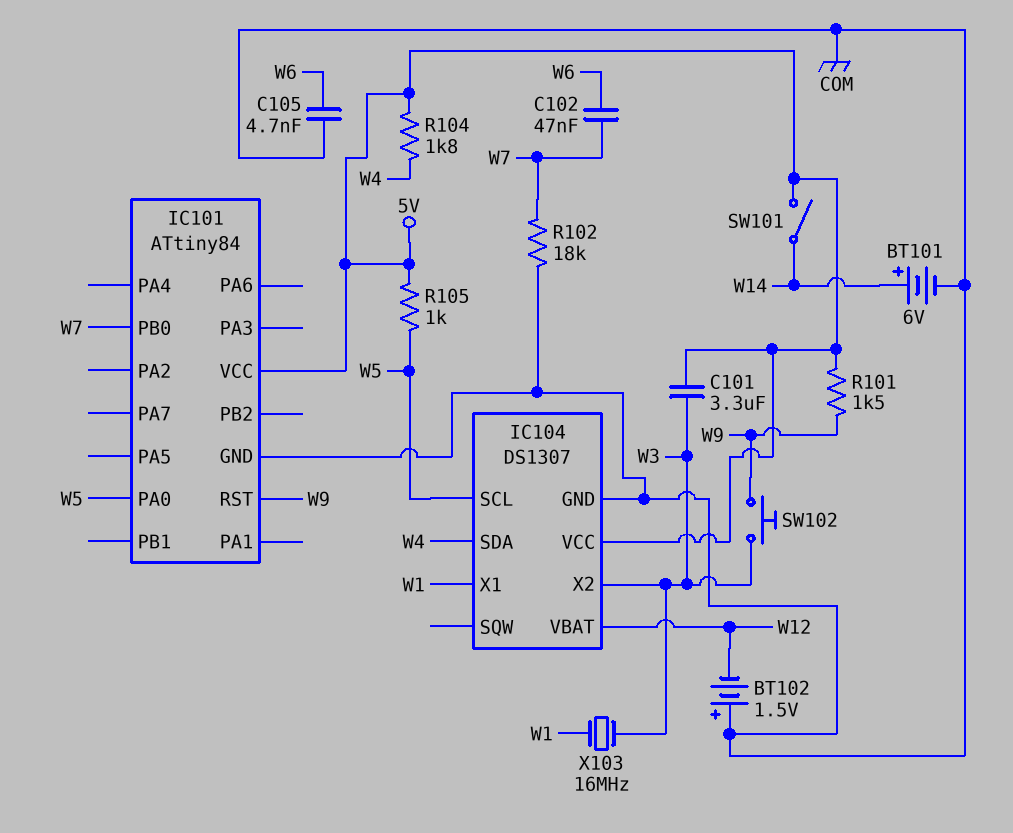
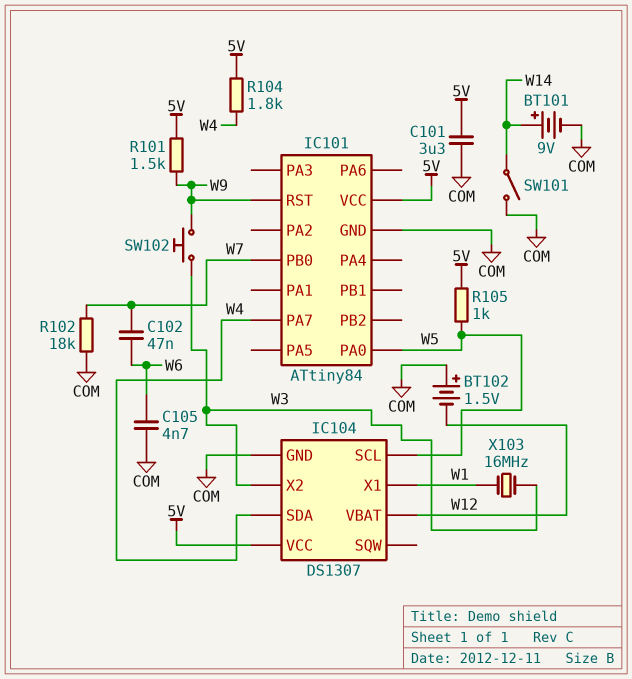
BT101: 6V (plus W14, minus COM) -> 9V (plus W14, minus COM)
C101: 3.3uF (5V, W3) -> 3.3uF (5V, COM)
IC101 pin PA7: none -> W4
SW101: switch (5V, W14) -> switch (COM, W14)

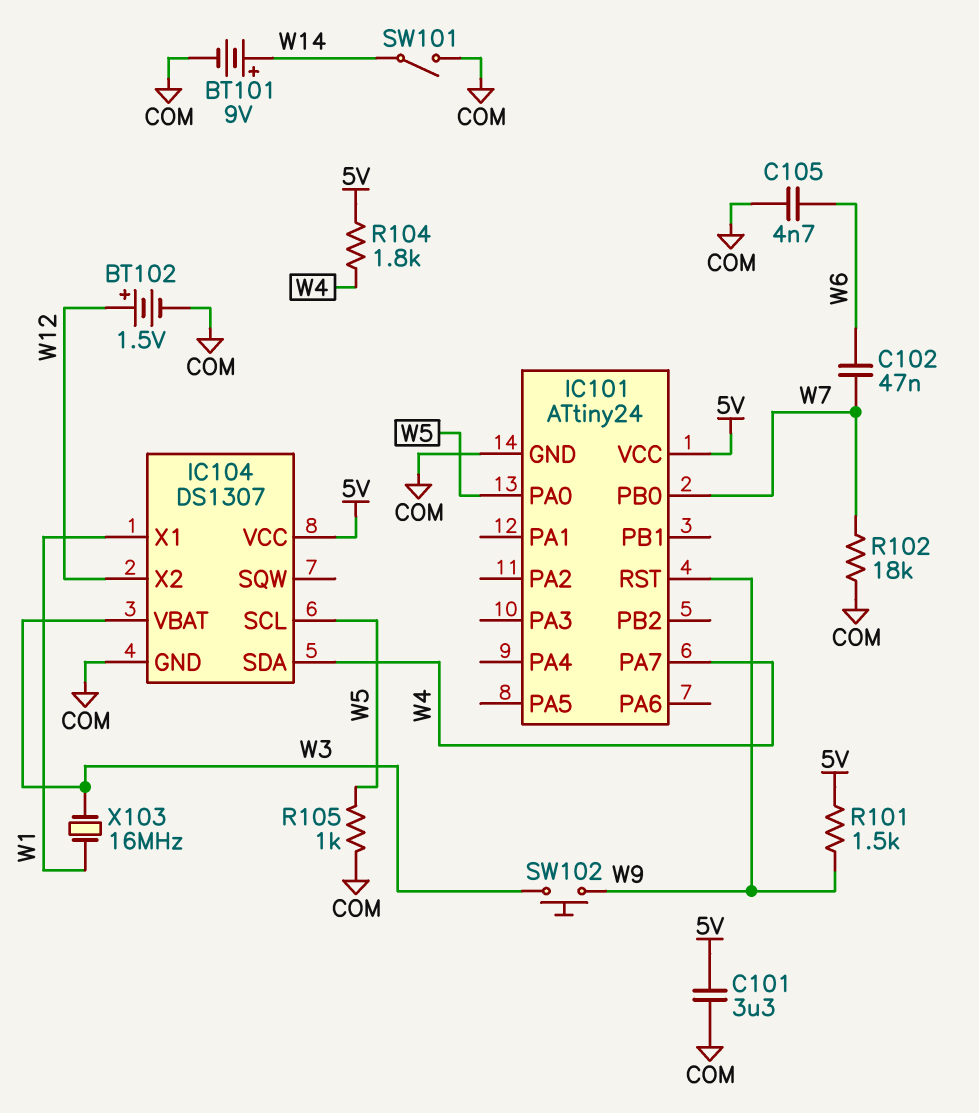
BT102: 1.5V (plus COM, minus W12) -> 1.5V (plus W12, minus COM)
IC101: ATtiny84 -> ATtiny24
IC104 pin VBAT: W12 -> W3
IC104 pin X2: W3 -> W12
R105: 1k (5V, W5) -> 1k (COM, W5)

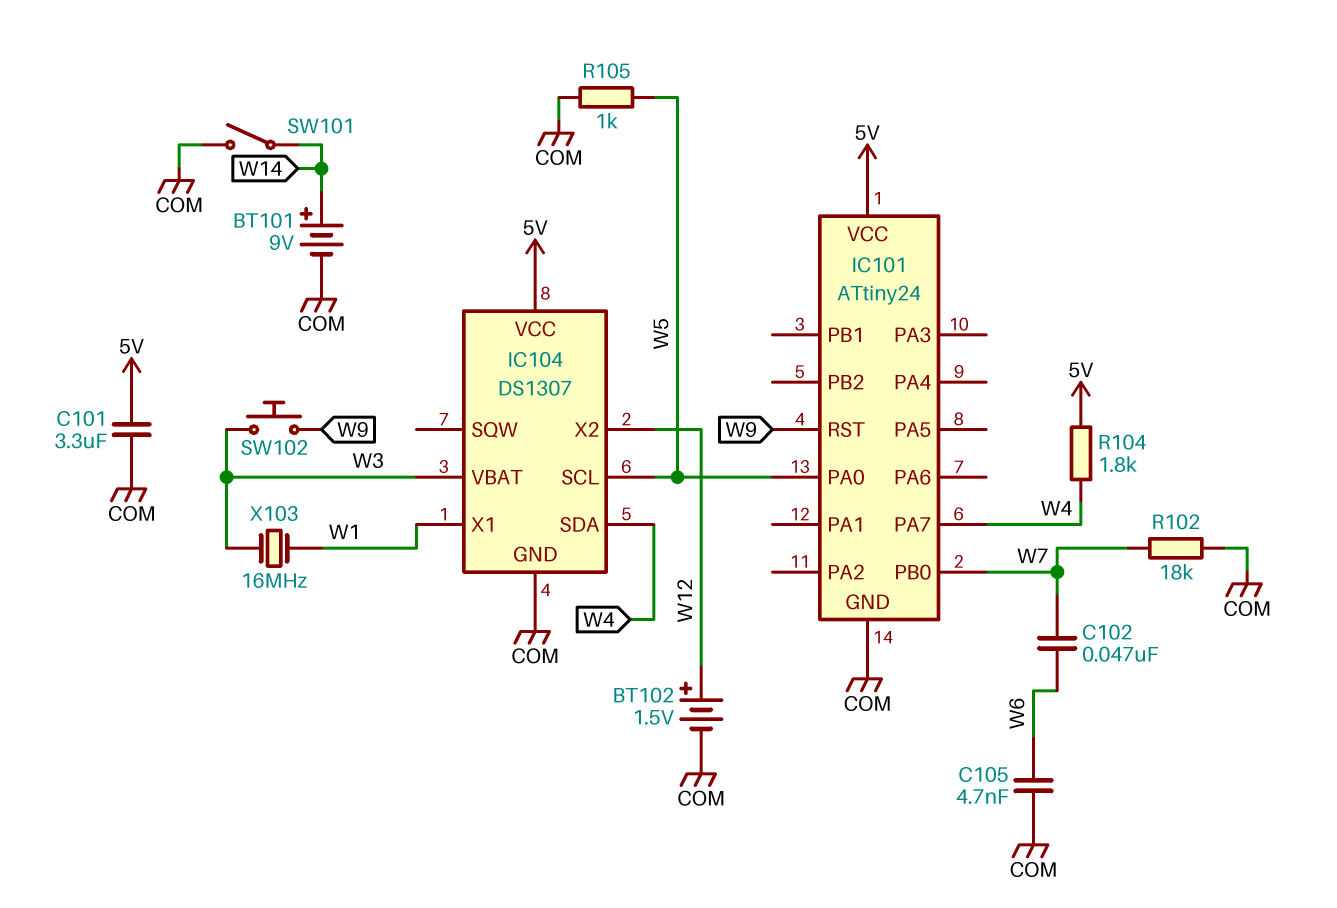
R101: 1.5k (5V, W9) -> none

